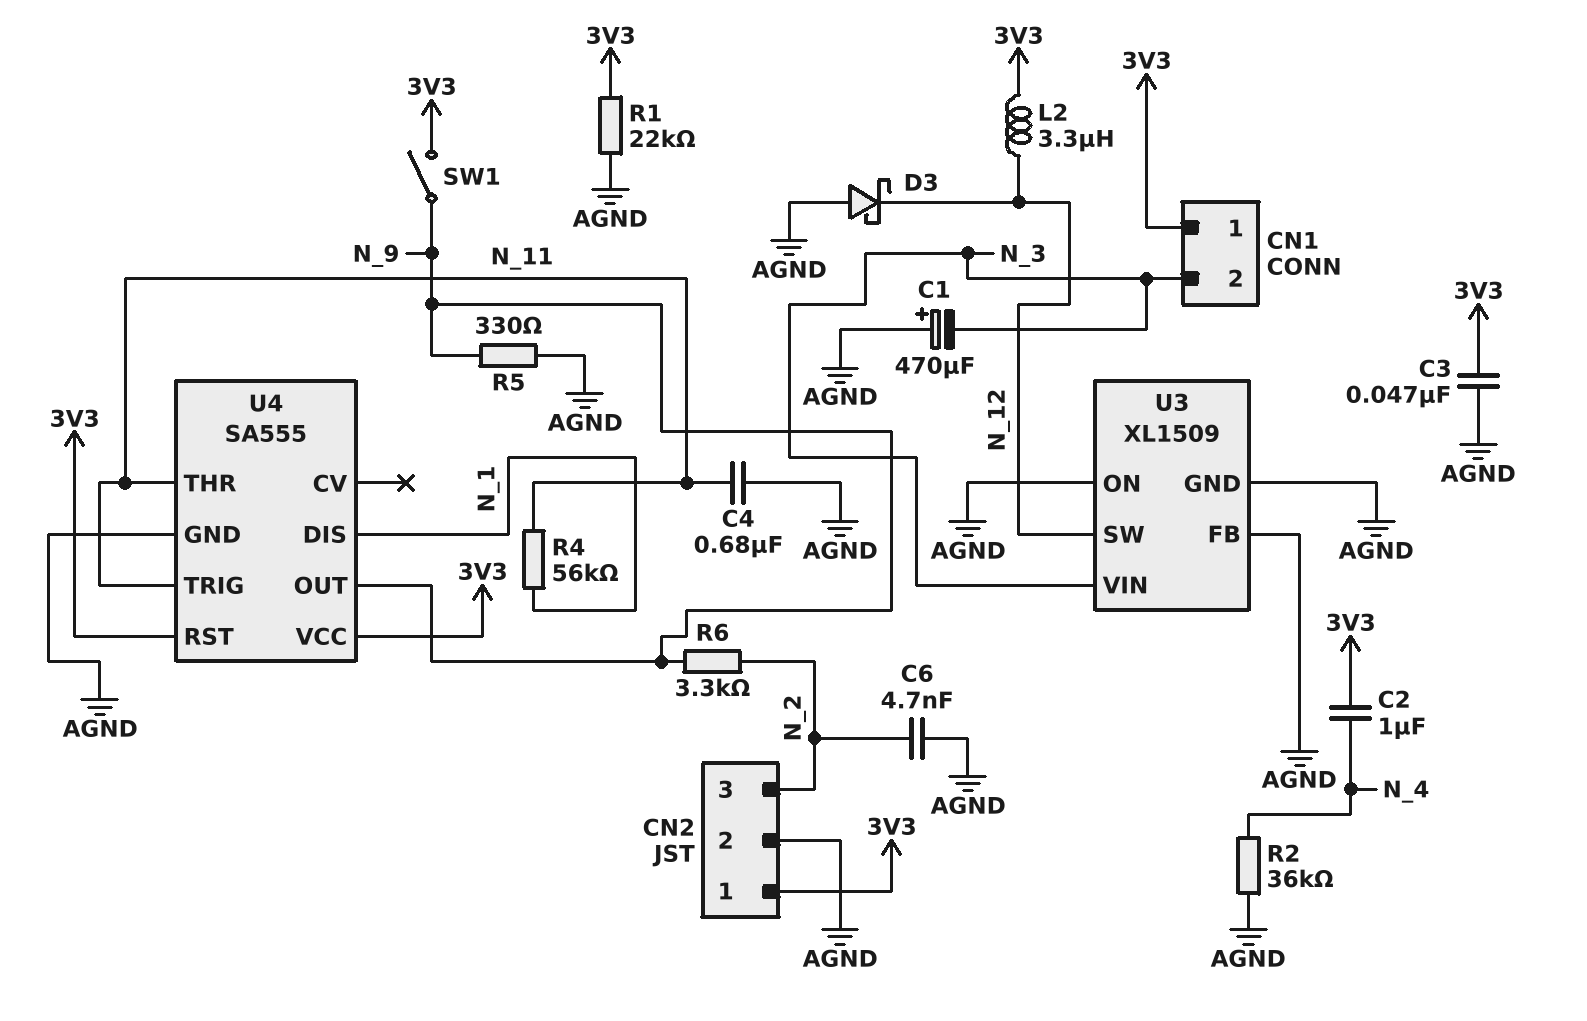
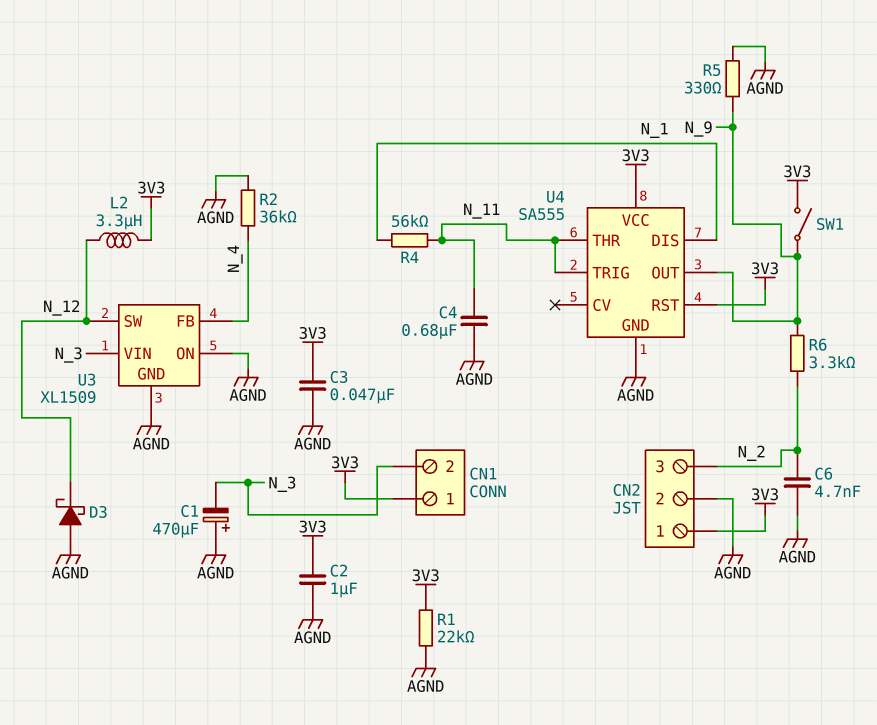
C2: 1uF (3V3, N_4) -> 1uF (3V3, AGND)
U3 pin FB: AGND -> N_4

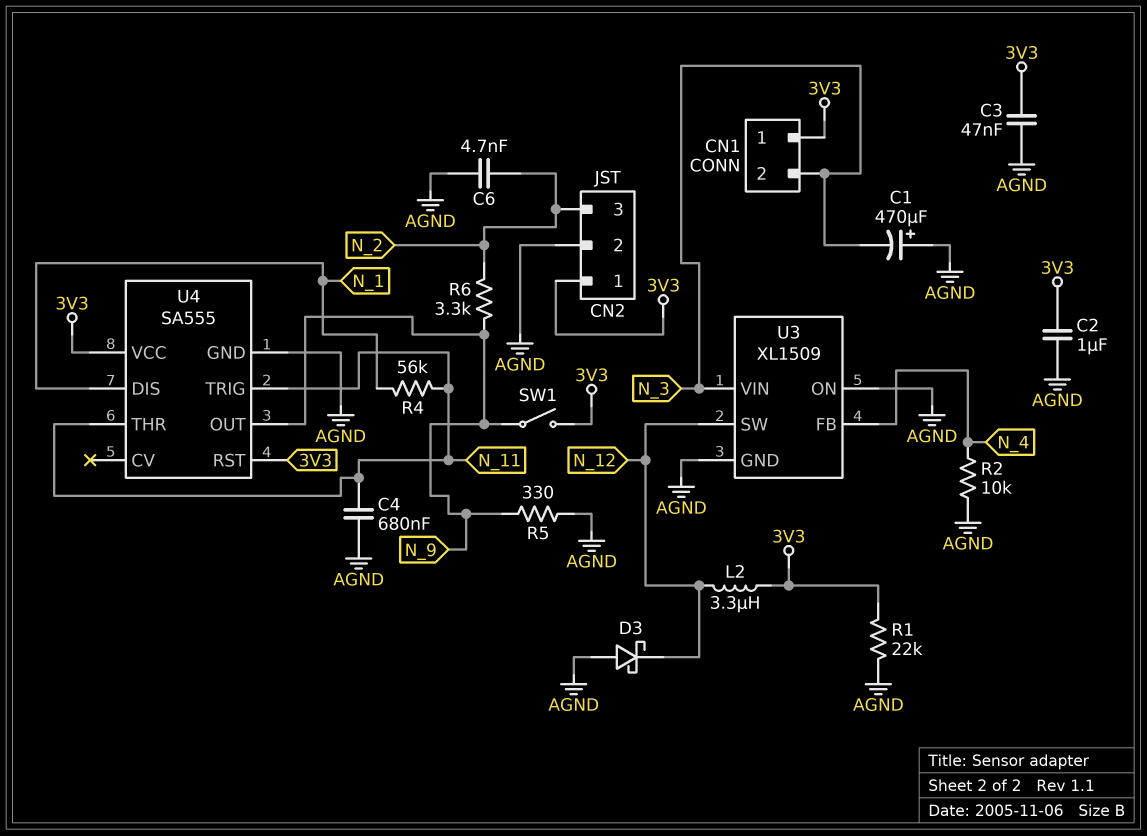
R2: 36k (AGND, N_4) -> 10k (AGND, N_4)

